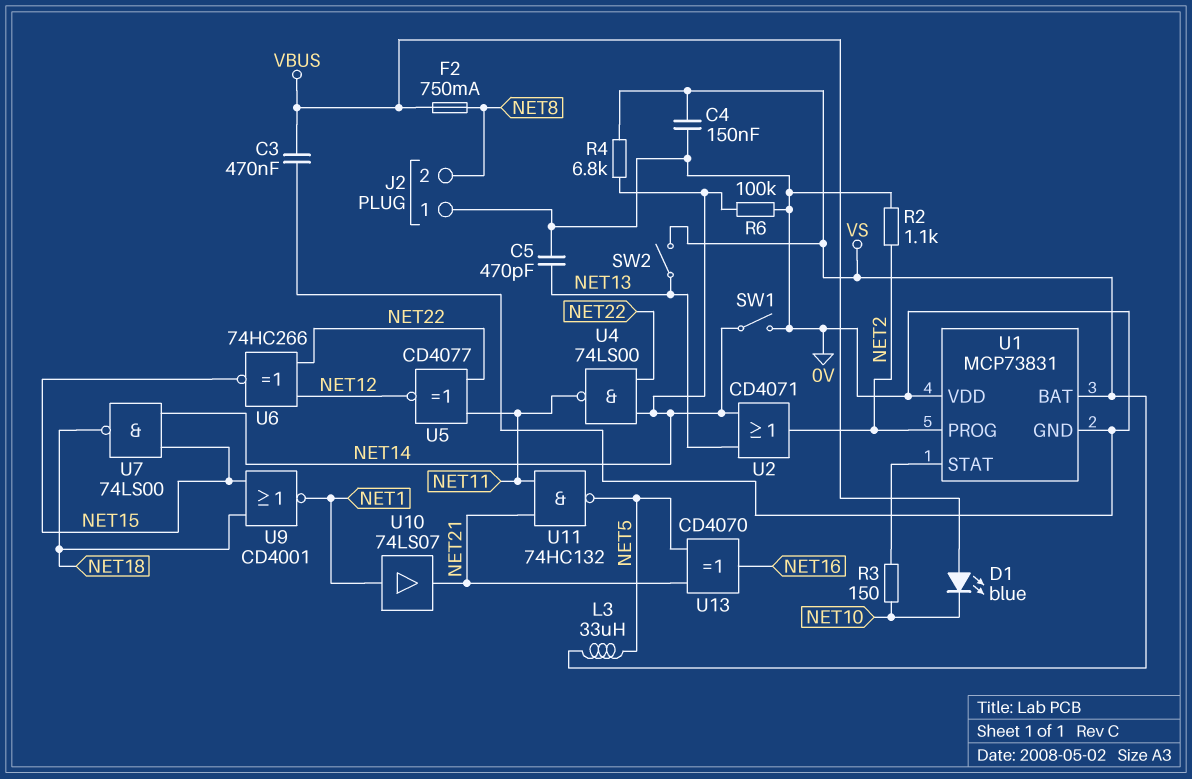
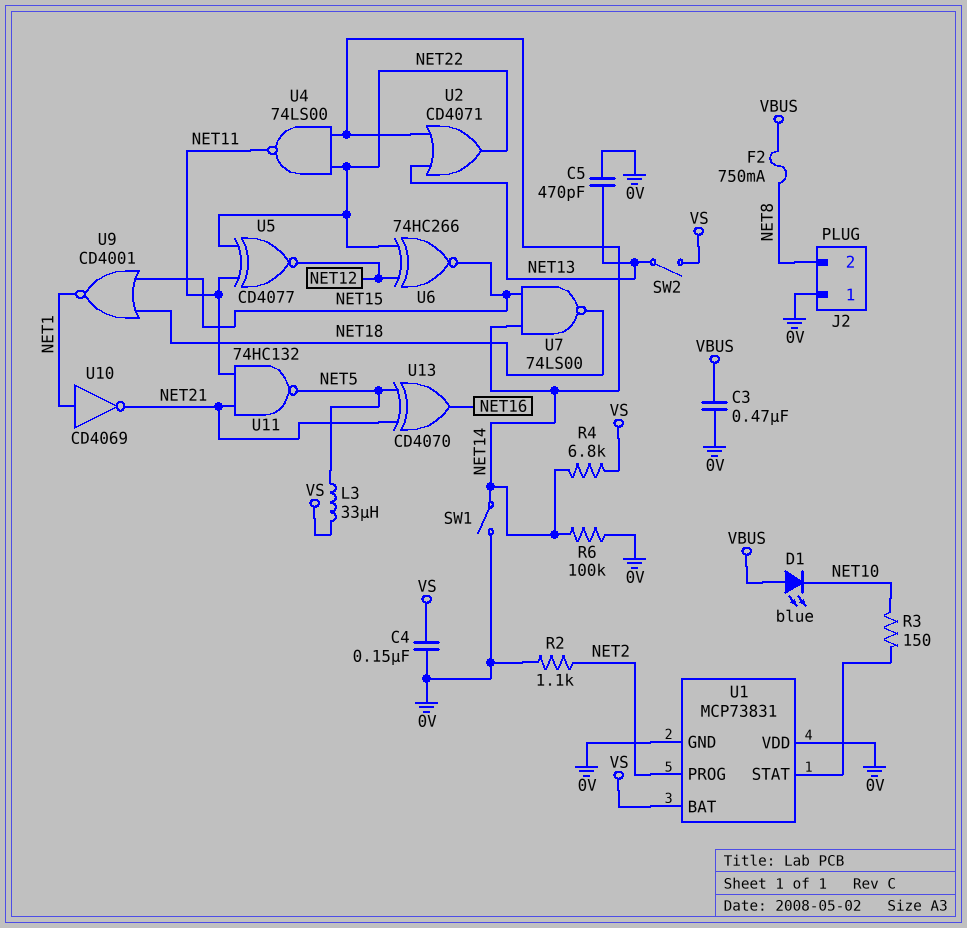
U2: OR CD4071 (in NET13, in NET14, out NET2) -> OR CD4071 (in NET13, in NET14, out NET22)
U10: buffer 74LS07 (in NET1, out NET21) -> NOT CD4069 (in NET1, out NET21)

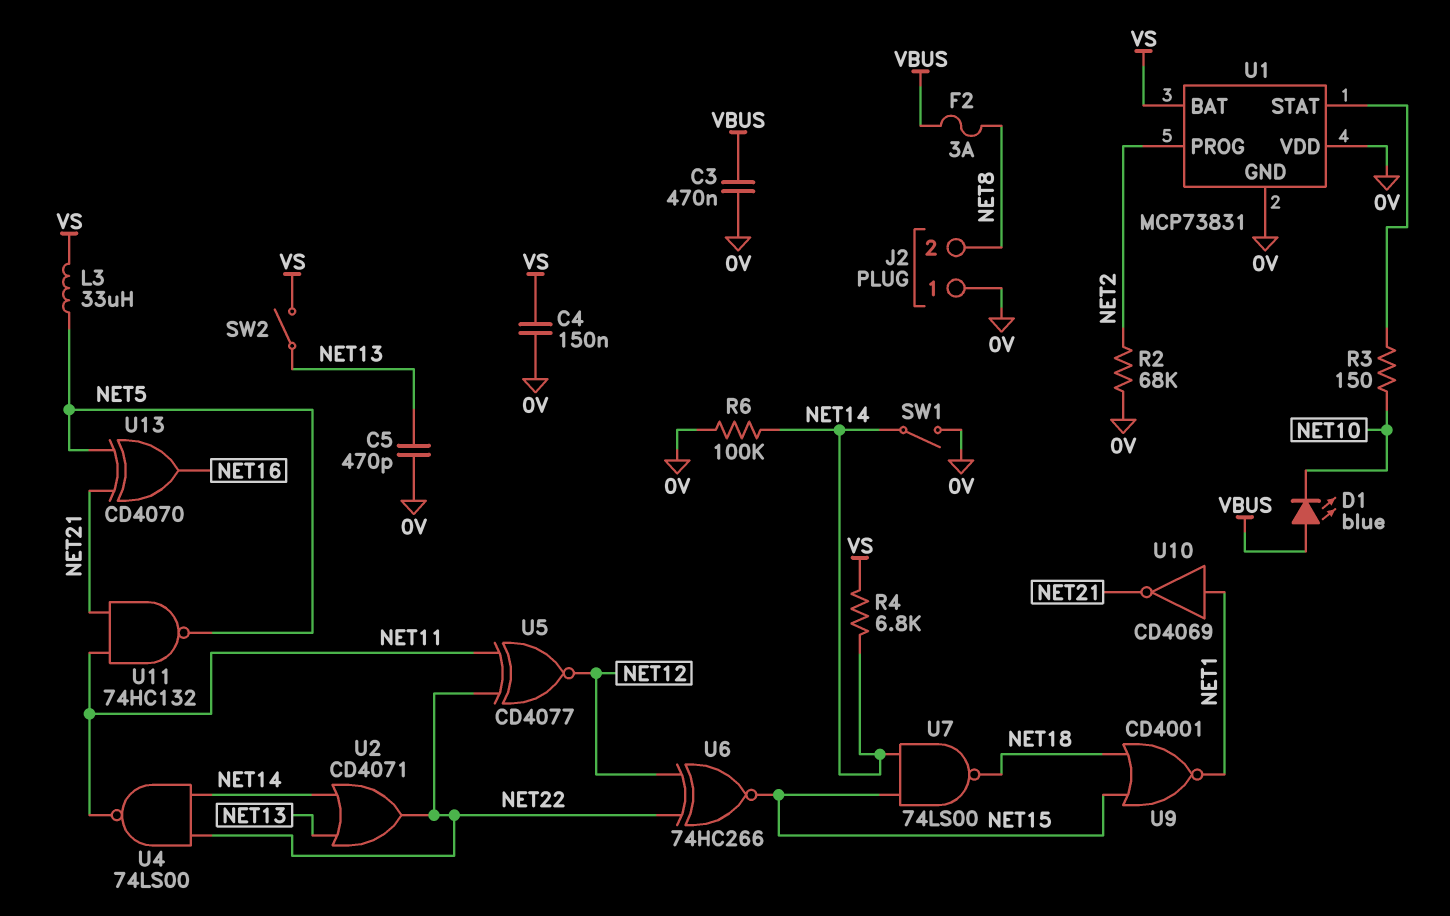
F2: 750mA (NET8, VBUS) -> 3A (NET8, VBUS)
R2: 1.1k (0V, NET2) -> 68k (0V, NET2)

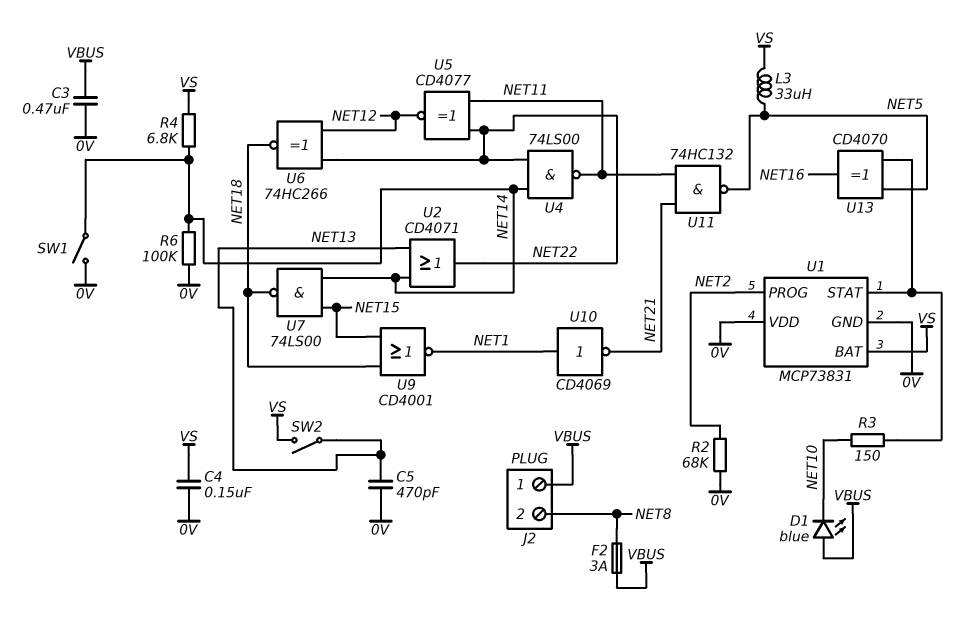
J2 pin 1: 0V -> VBUS
U6: XNOR 74HC266 (in NET12, in NET22, out NET15) -> XNOR 74HC266 (in NET12, in NET22, out NET18)
U13: XOR CD4070 (in NET5, in NET21, out NET16) -> XOR CD4070 (in NET5, in U1/STAT, out NET16)

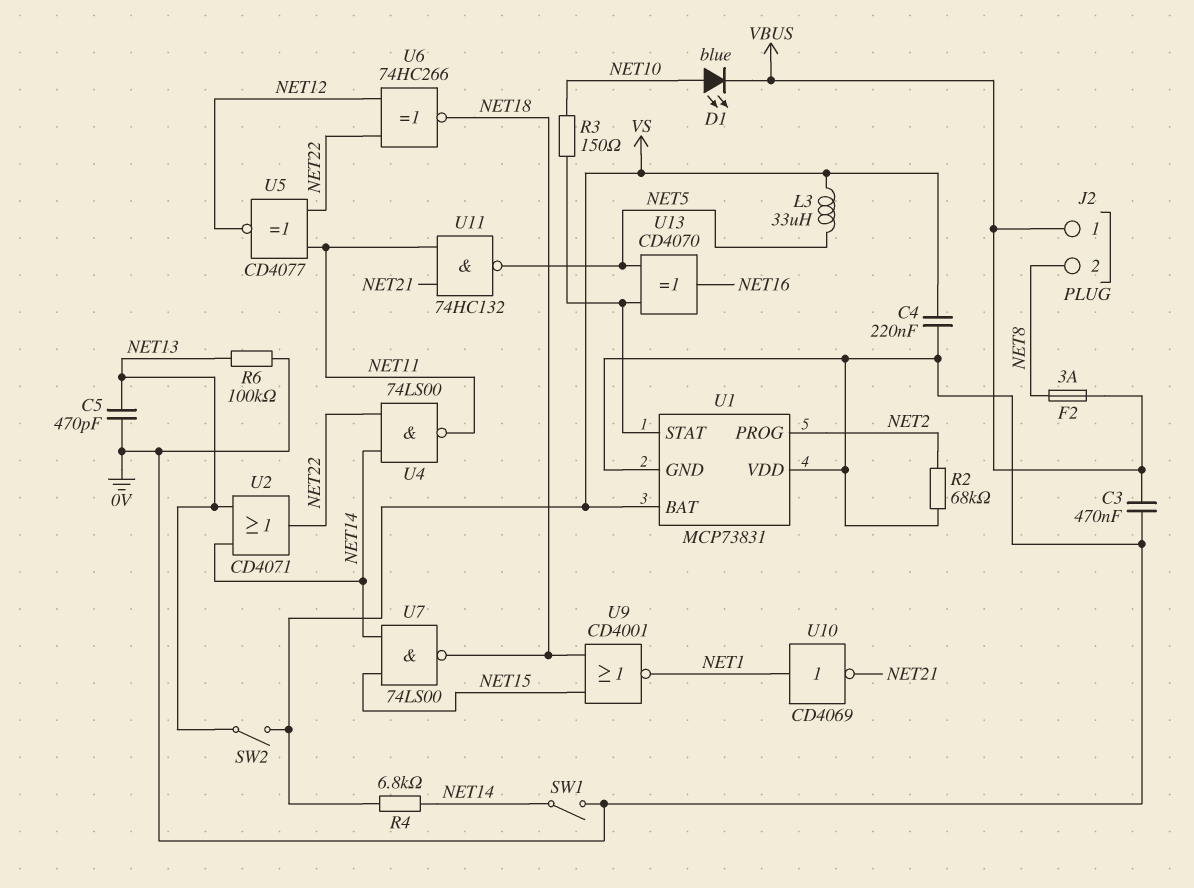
C4: 150nF (0V, VS) -> 220nF (0V, VS)
D1: LED blue (A VBUS, K NET10) -> LED blue (A NET10, K VBUS)
R6: 100k (0V, NET14) -> 100k (0V, NET13)

